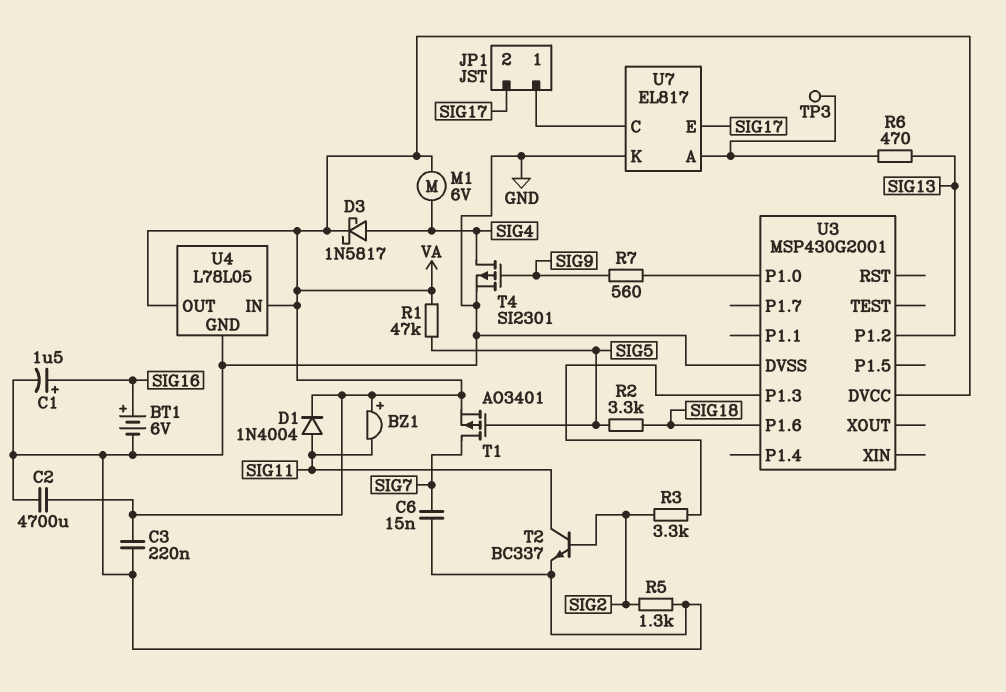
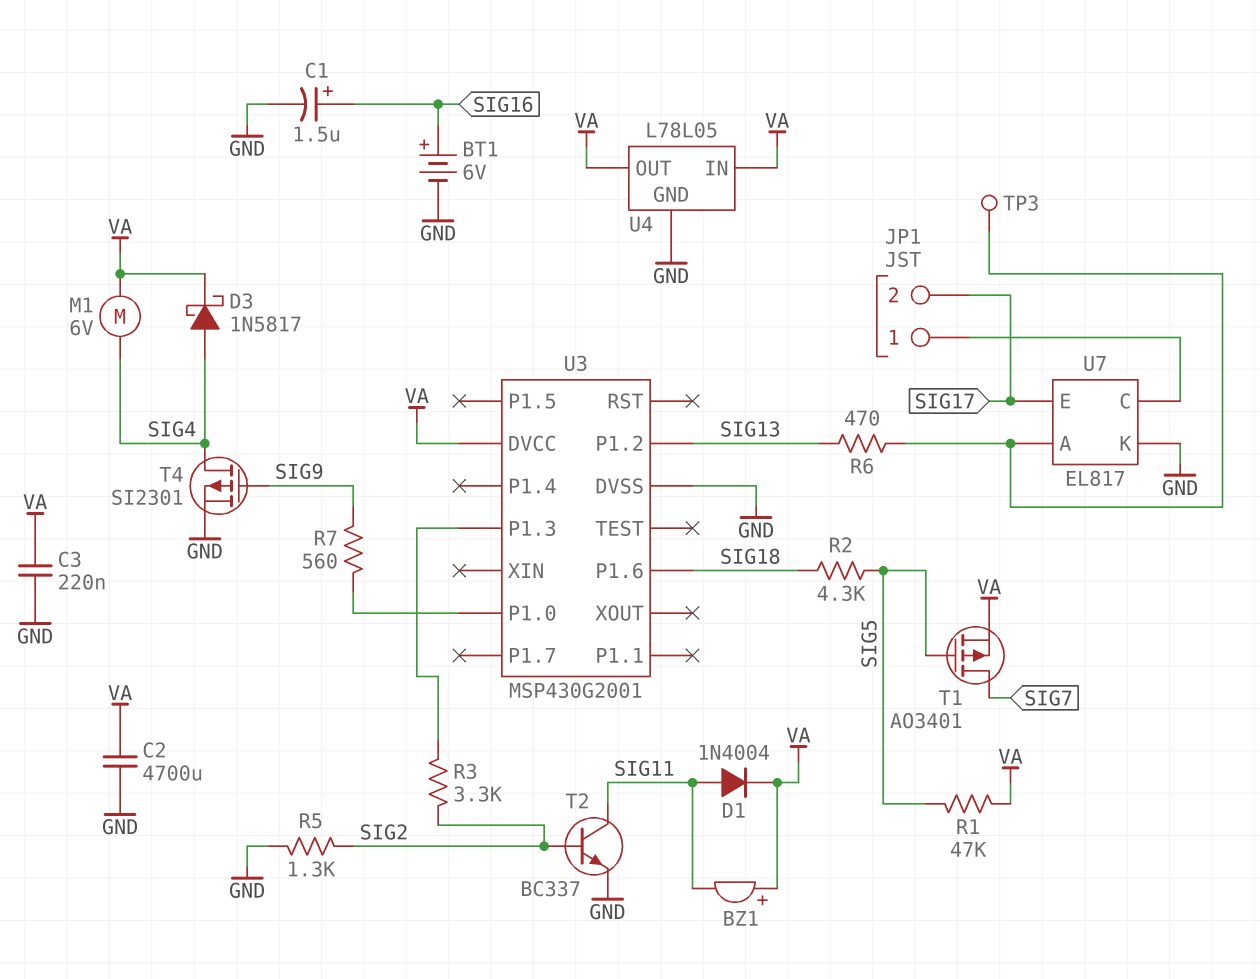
C6: 15nF (GND, SIG7) -> none
R2: 3.3k (SIG5, SIG18) -> 4.3k (SIG5, SIG18)

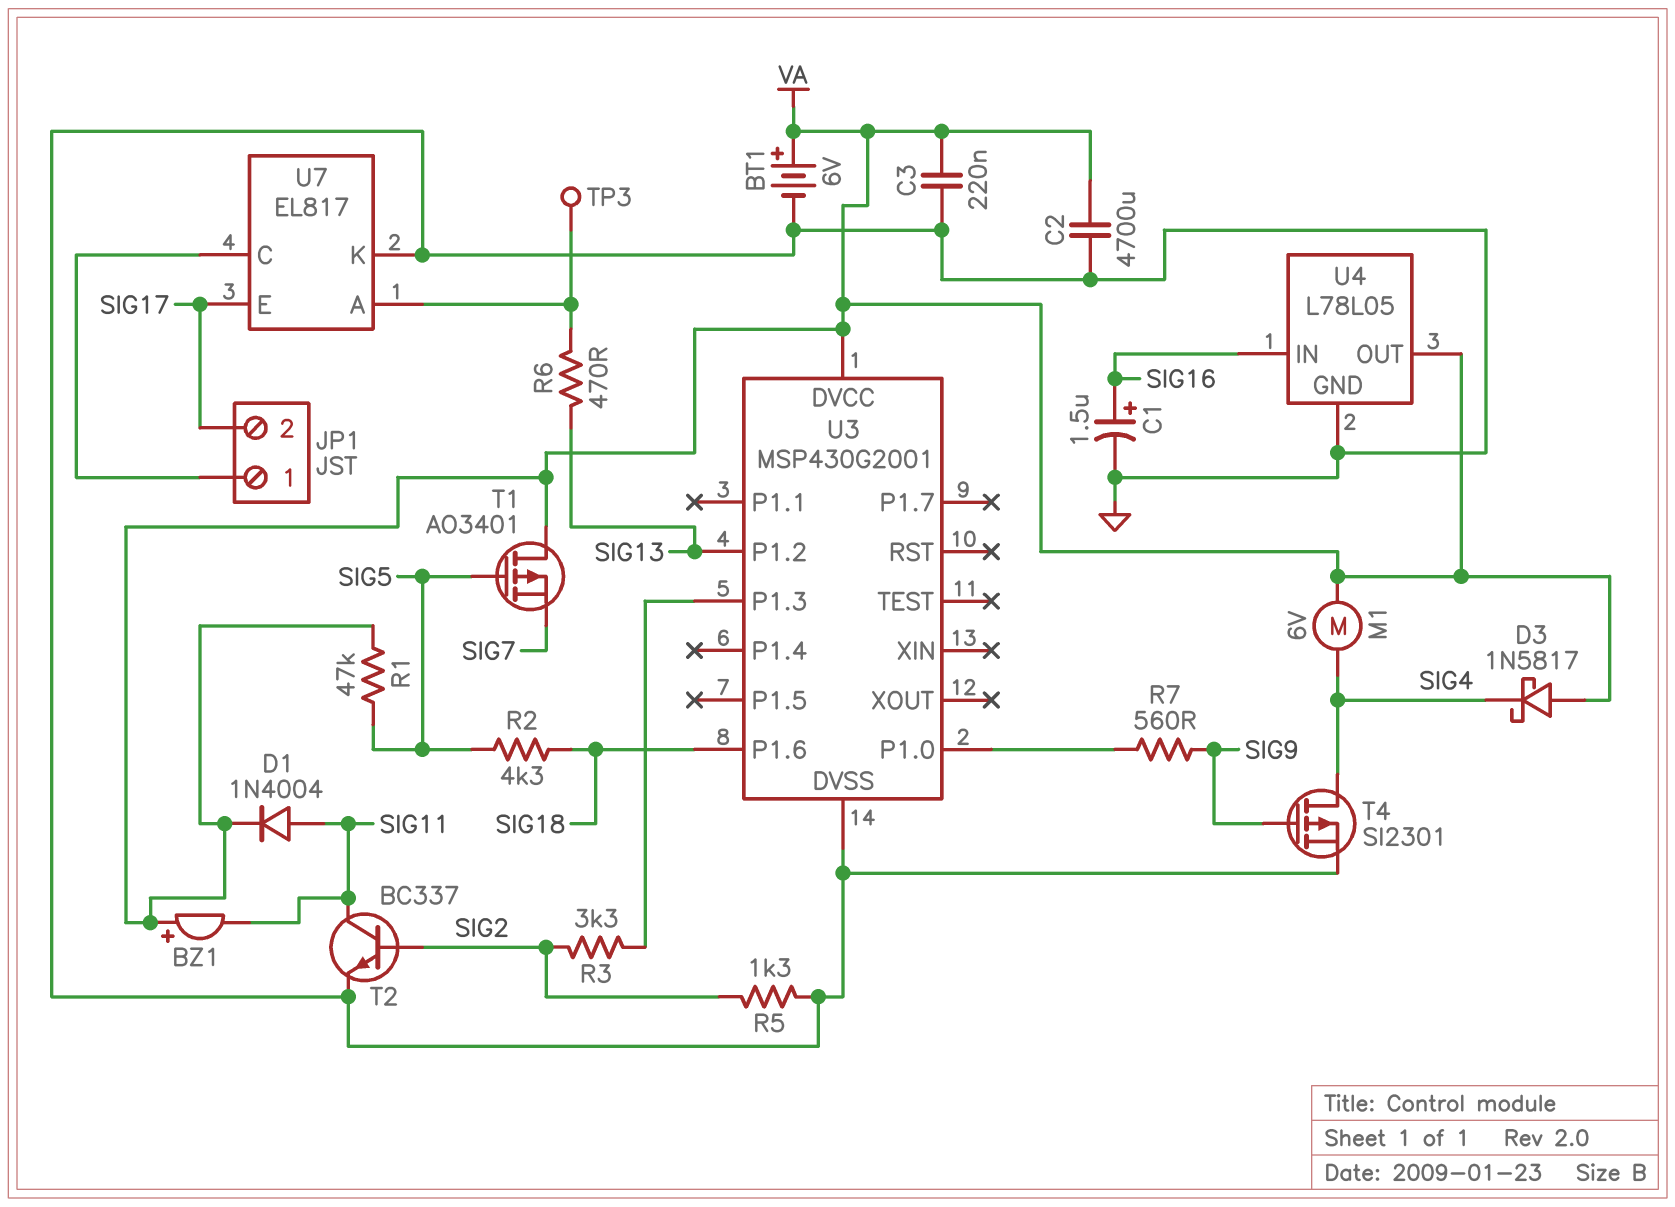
BT1: 6V (plus SIG16, minus GND) -> 6V (plus VA, minus GND)
D3: schottky 1N5817 (A SIG4, K VA) -> schottky 1N5817 (A VA, K SIG4)
T1: PMOS AO3401 (G SIG5, D SIG7, S VA) -> PMOS AO3401 (G SIG5, D VA, S SIG7)
U4 pin IN: VA -> SIG16

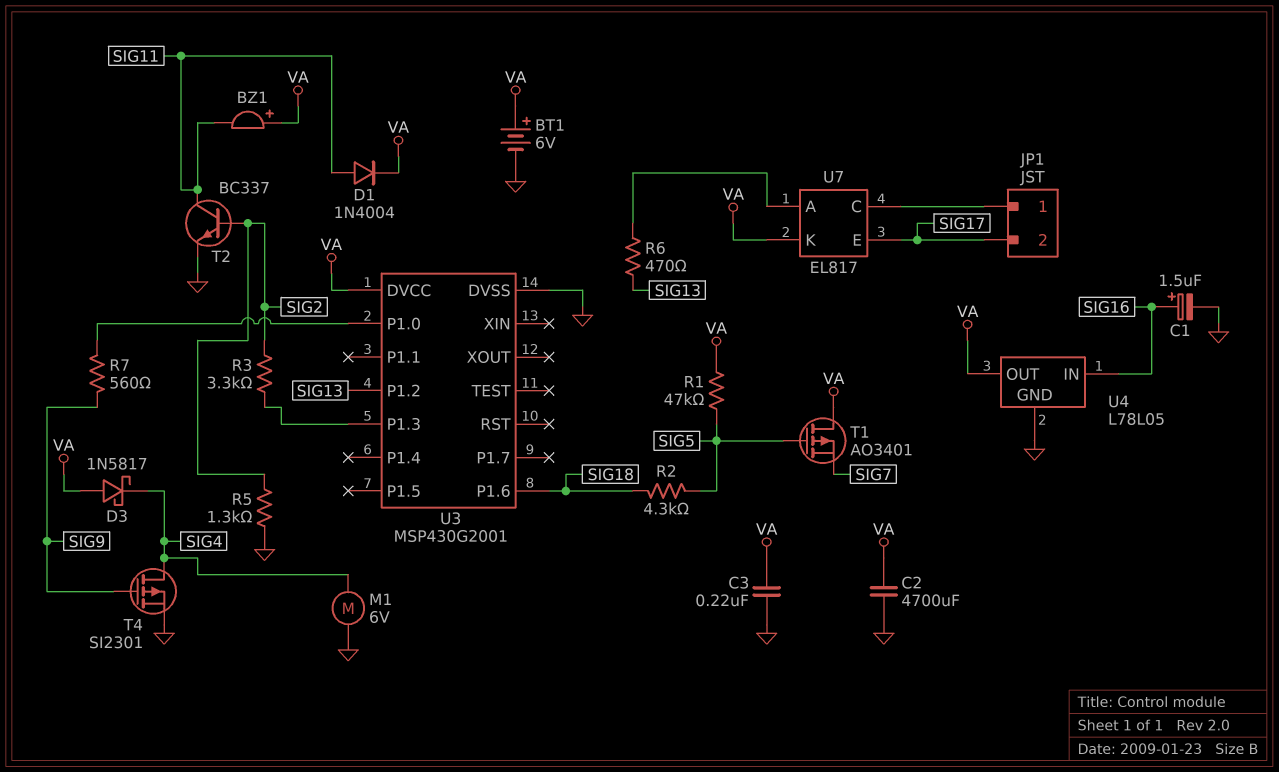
M1: motor 6V (SIG4, VA) -> motor 6V (GND, SIG4)
TP3: test point (U7/A) -> none
U7 pin K: GND -> VA

